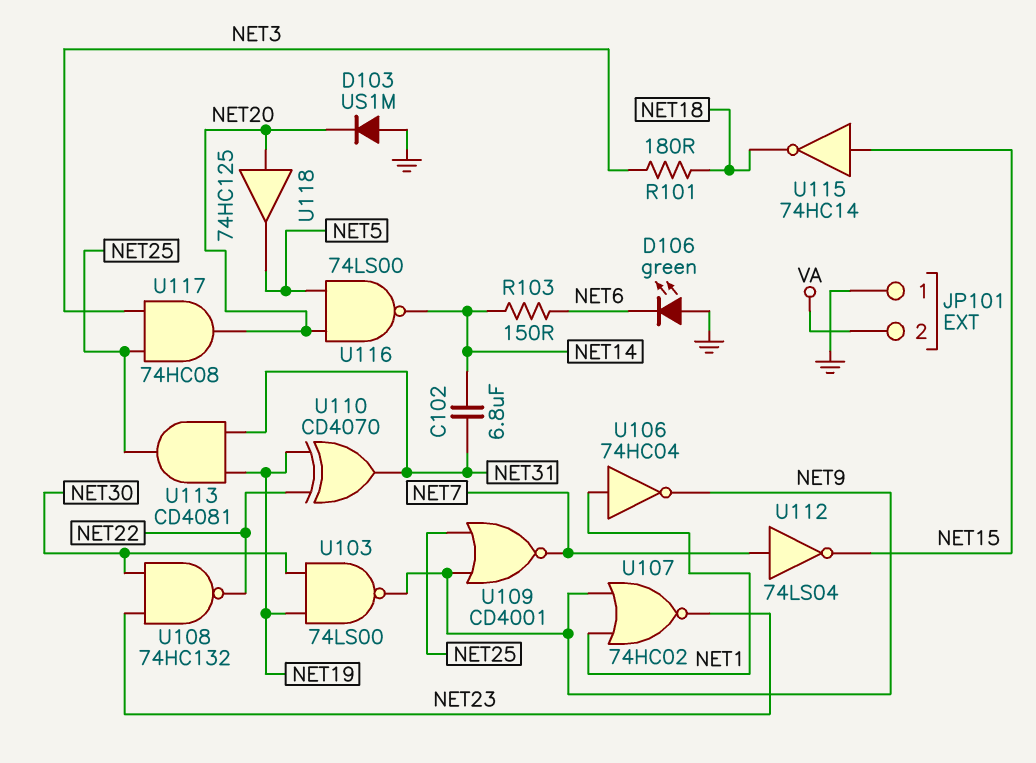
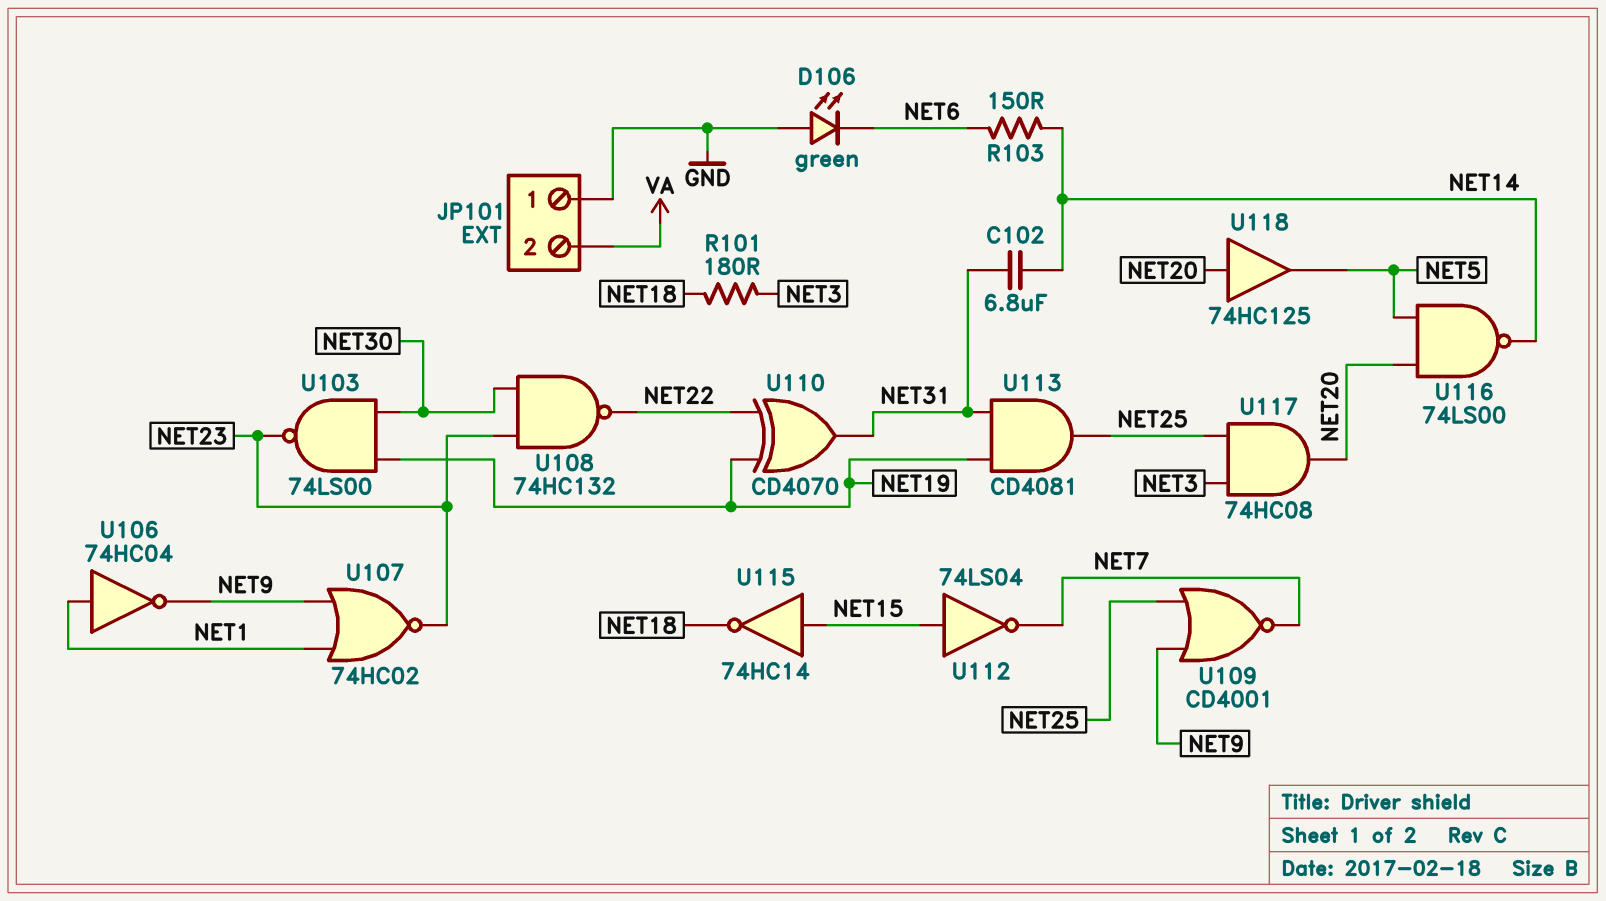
D103: diode US1M (A GND, K NET20) -> none
U103: NAND 74LS00 (in NET19, in NET30, out NET9) -> NAND 74LS00 (in NET19, in NET30, out NET23)
U112: NOT 74LS04 (in NET7, out NET15) -> NOT 74LS04 (in NET15, out NET7)

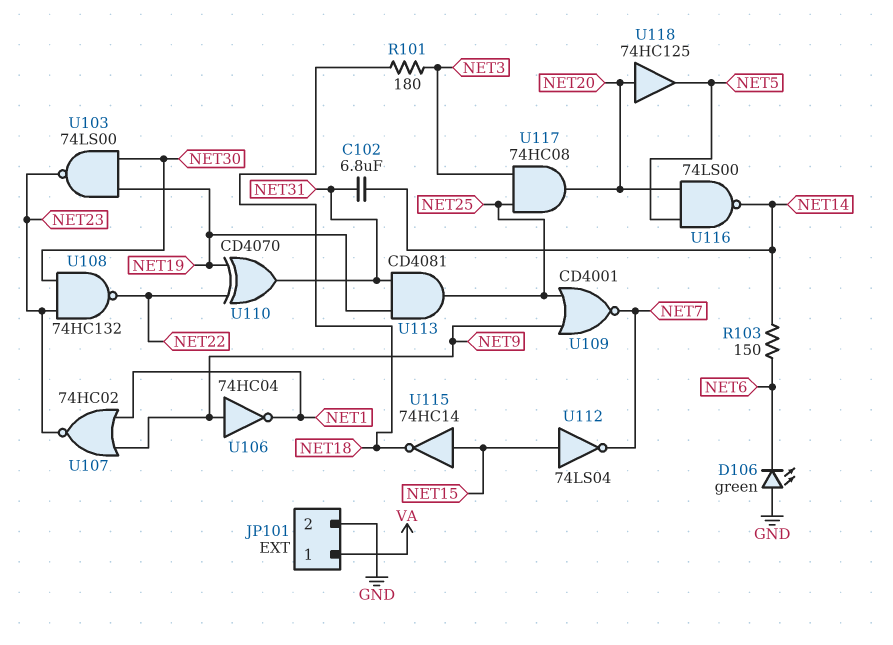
JP101 pin 1: GND -> VA
JP101 pin 2: VA -> GND
U106: NOT 74HC04 (in NET1, out NET9) -> NOT 74HC04 (in NET9, out NET1)

